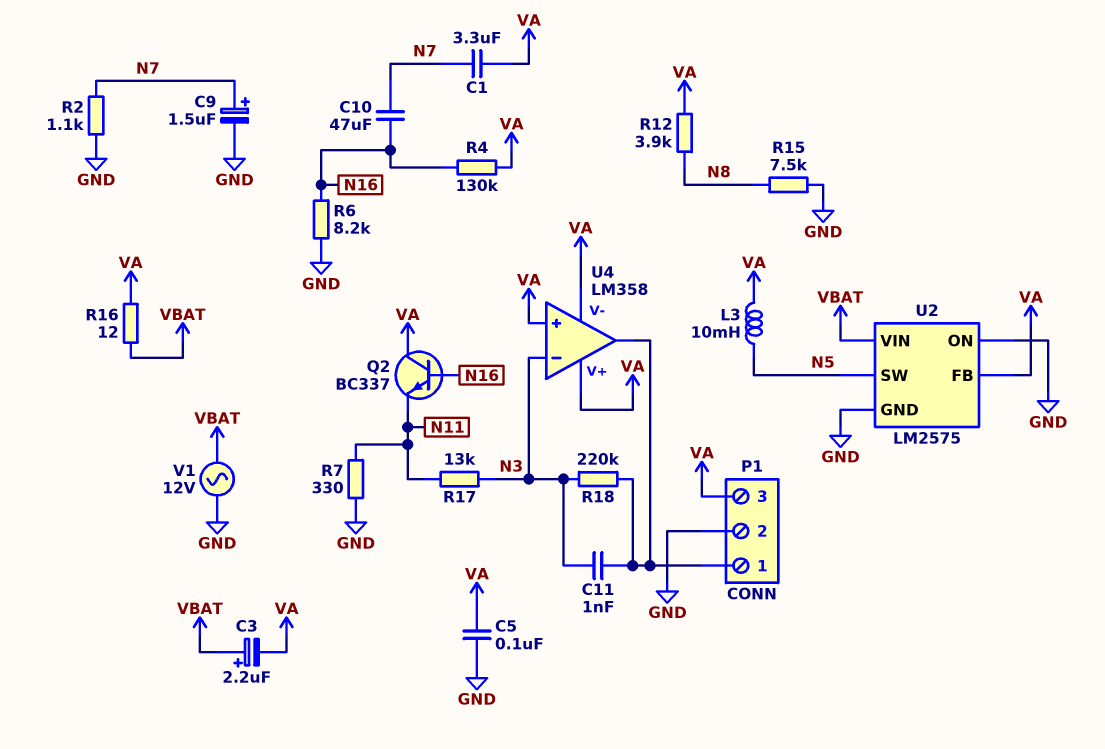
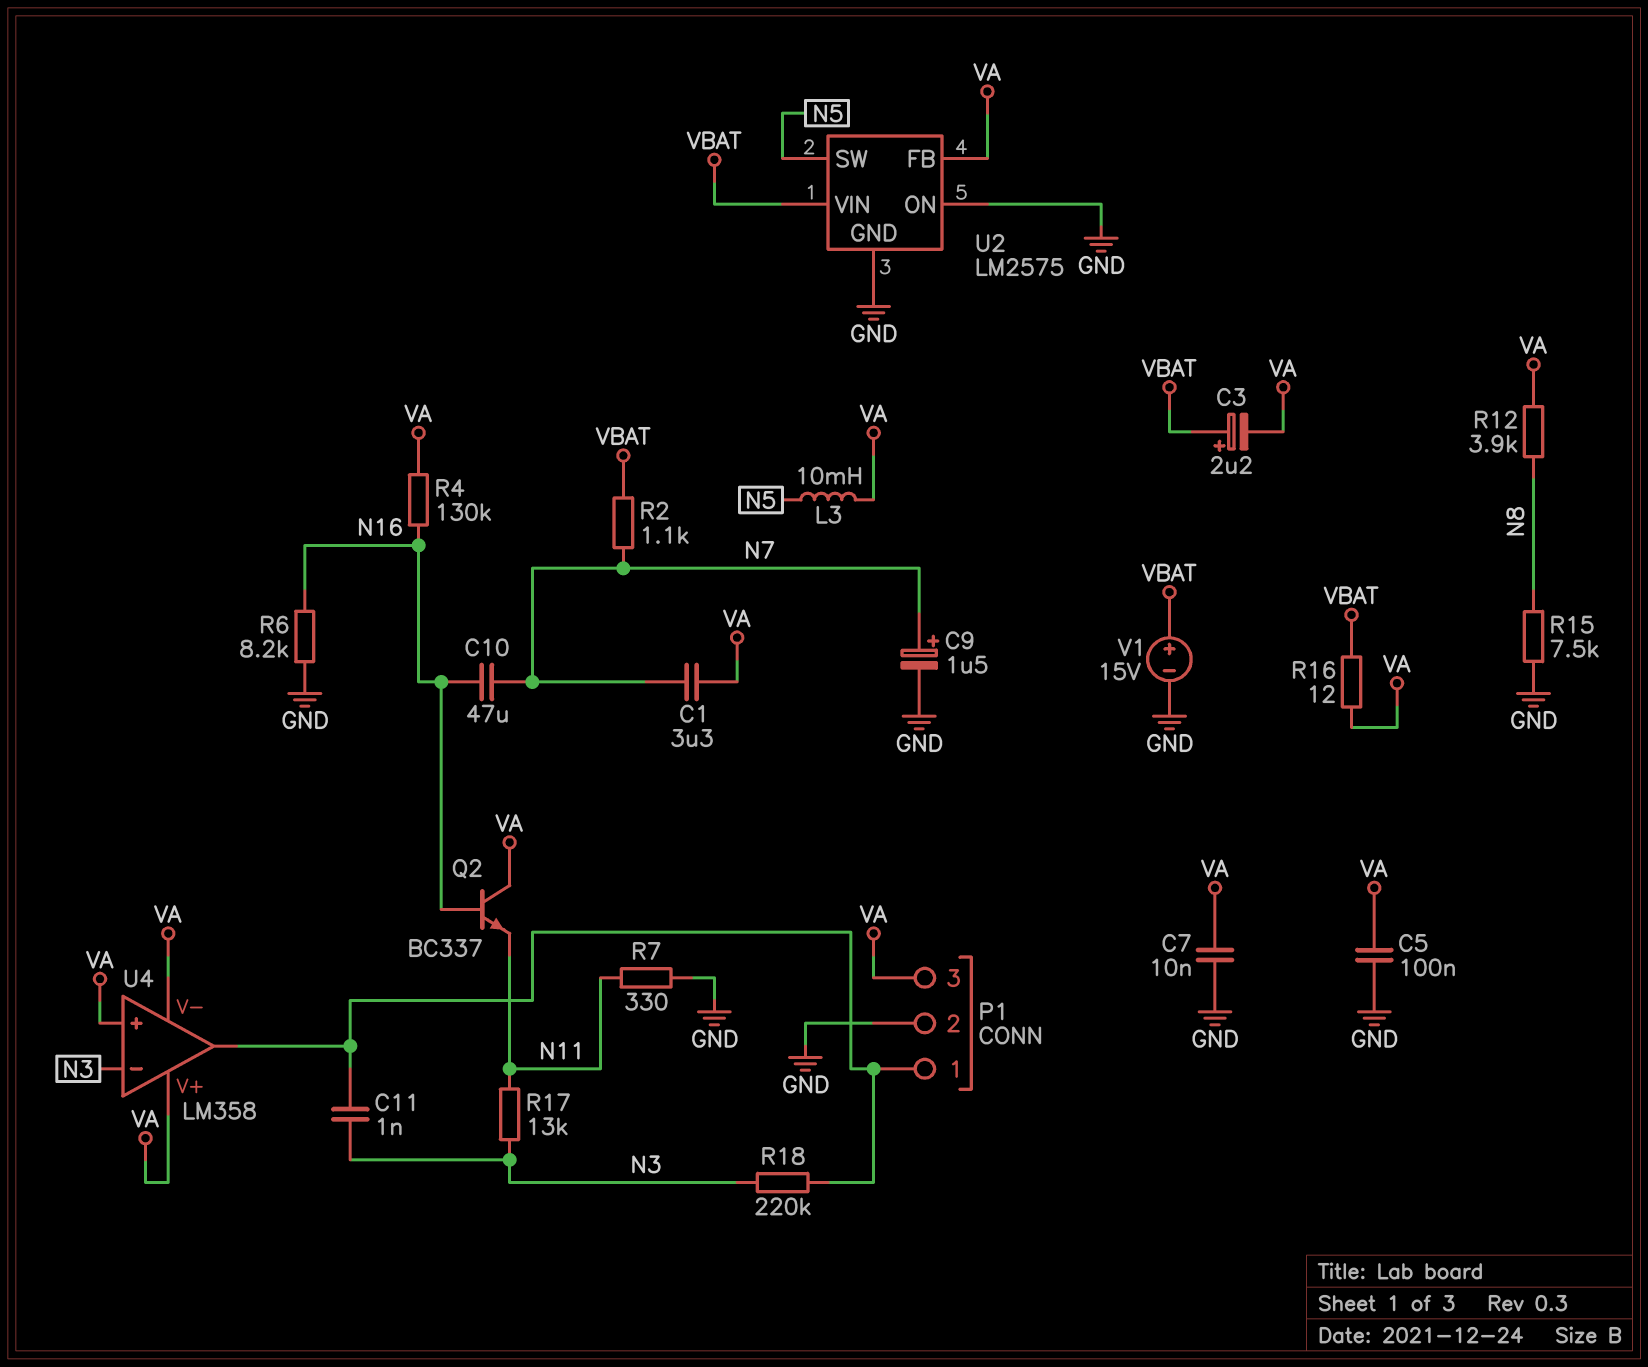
C7: none -> 10nF (GND, VA)
R2: 1.1k (GND, N7) -> 1.1k (N7, VBAT)
V1: AC 12V (GND, VBAT) -> 15V (plus VBAT, minus GND)

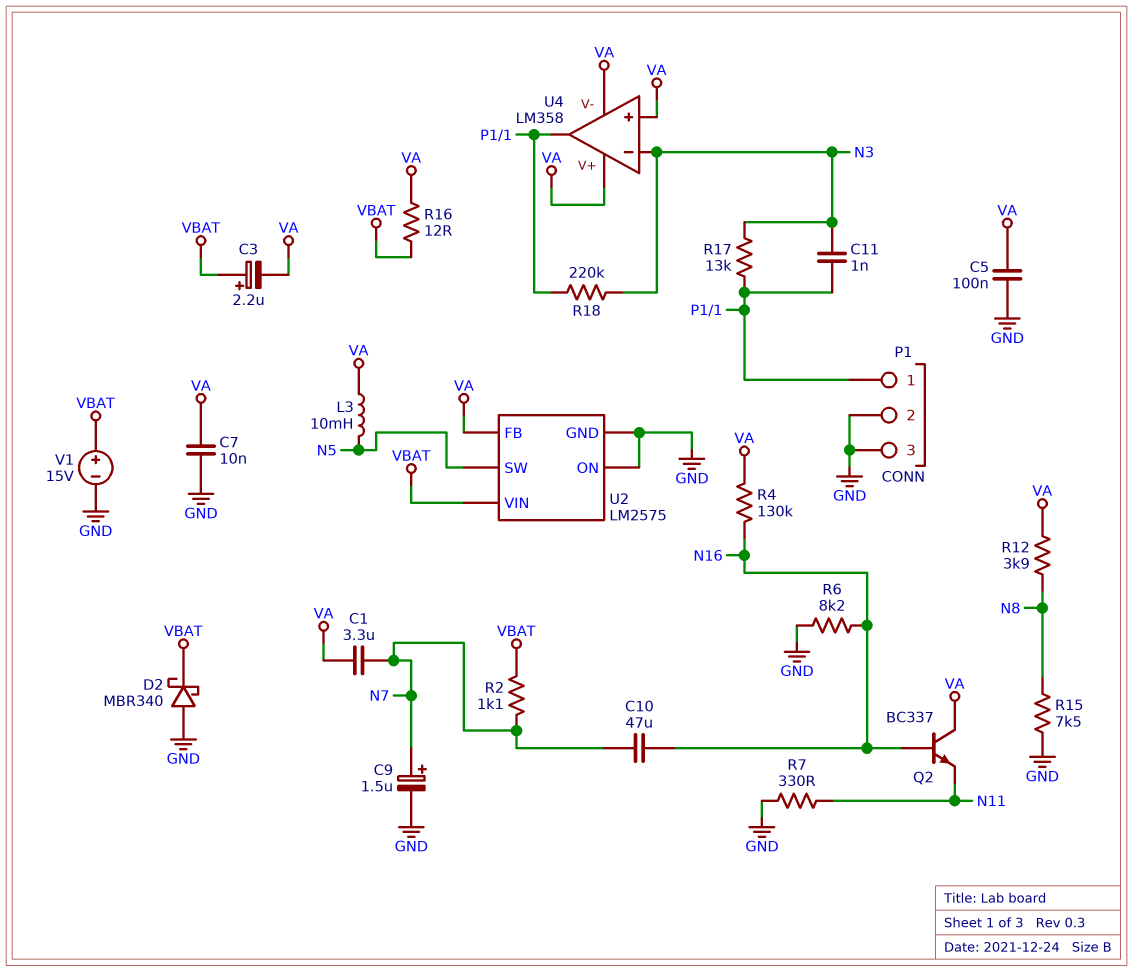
D2: none -> schottky MBR340 (A GND, K VBAT)
P1 pin 3: VA -> GND
R17: 13k (N3, N11) -> 13k (N3, P1/1)

